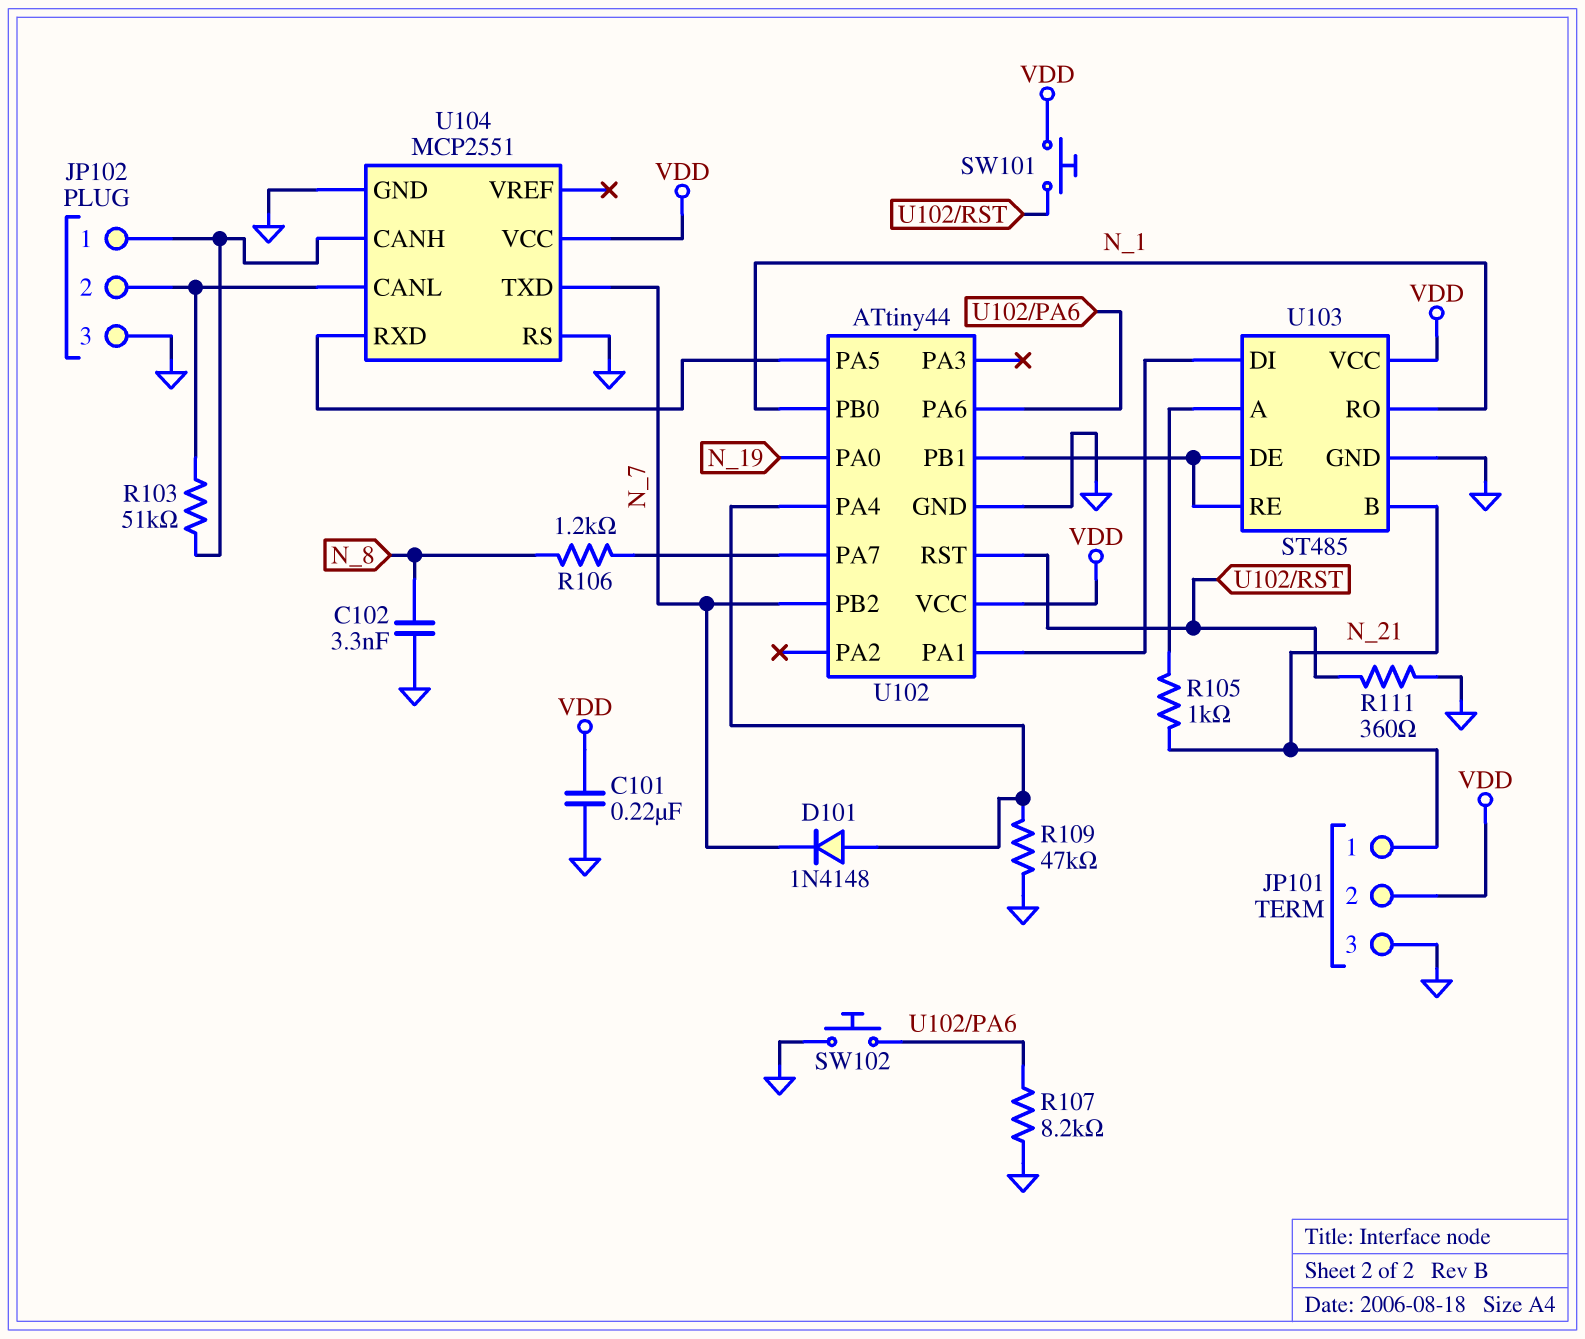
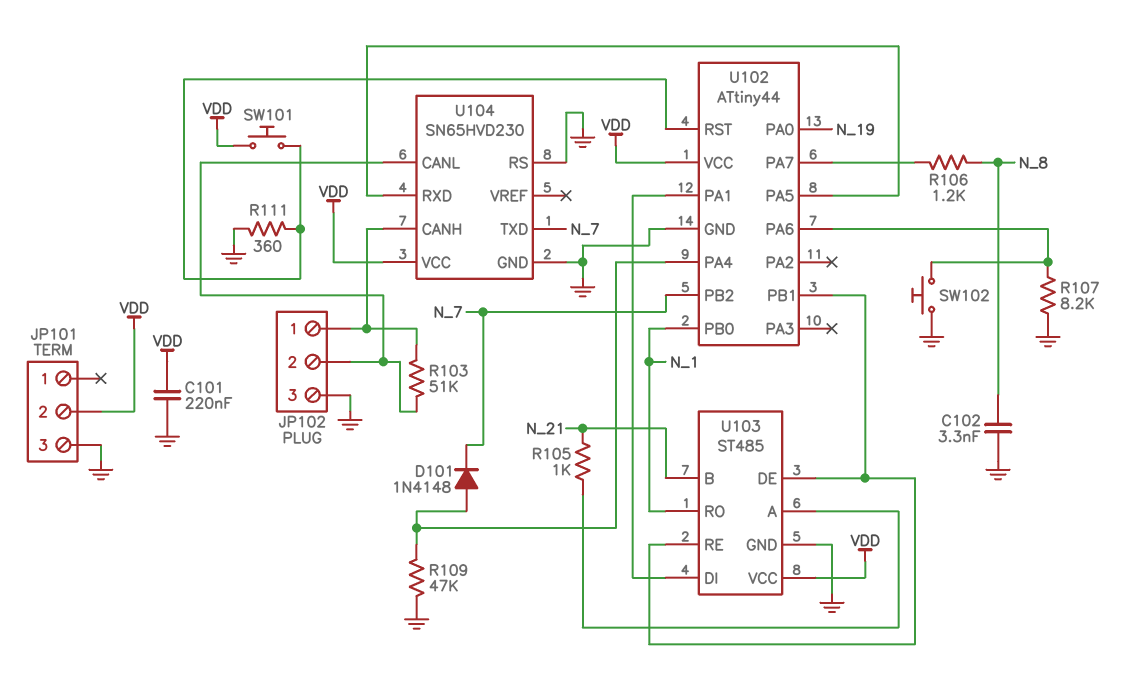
JP101 pin 1: N_21 -> none
U104: MCP2551 -> SN65HVD230

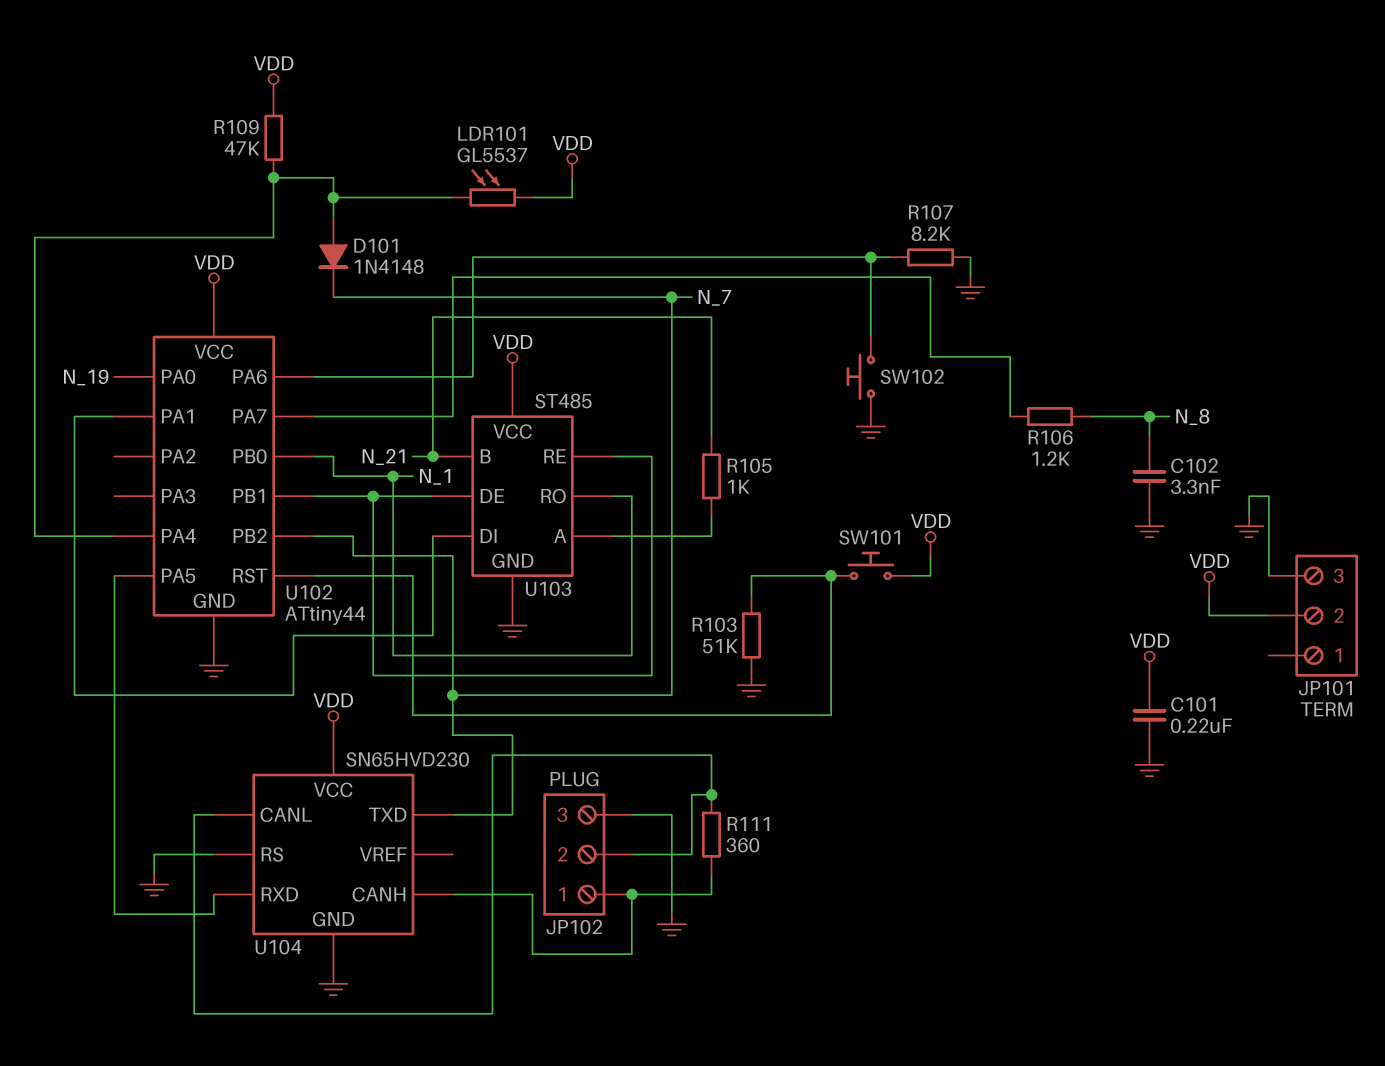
LDR101: none -> GL5537 (U102/PA4, VDD)
R103: 51k (JP102/1, JP102/2) -> 51k (GND, U102/RST)
R109: 47k (GND, U102/PA4) -> 47k (U102/PA4, VDD)
R111: 360 (GND, U102/RST) -> 360 (JP102/1, JP102/2)

